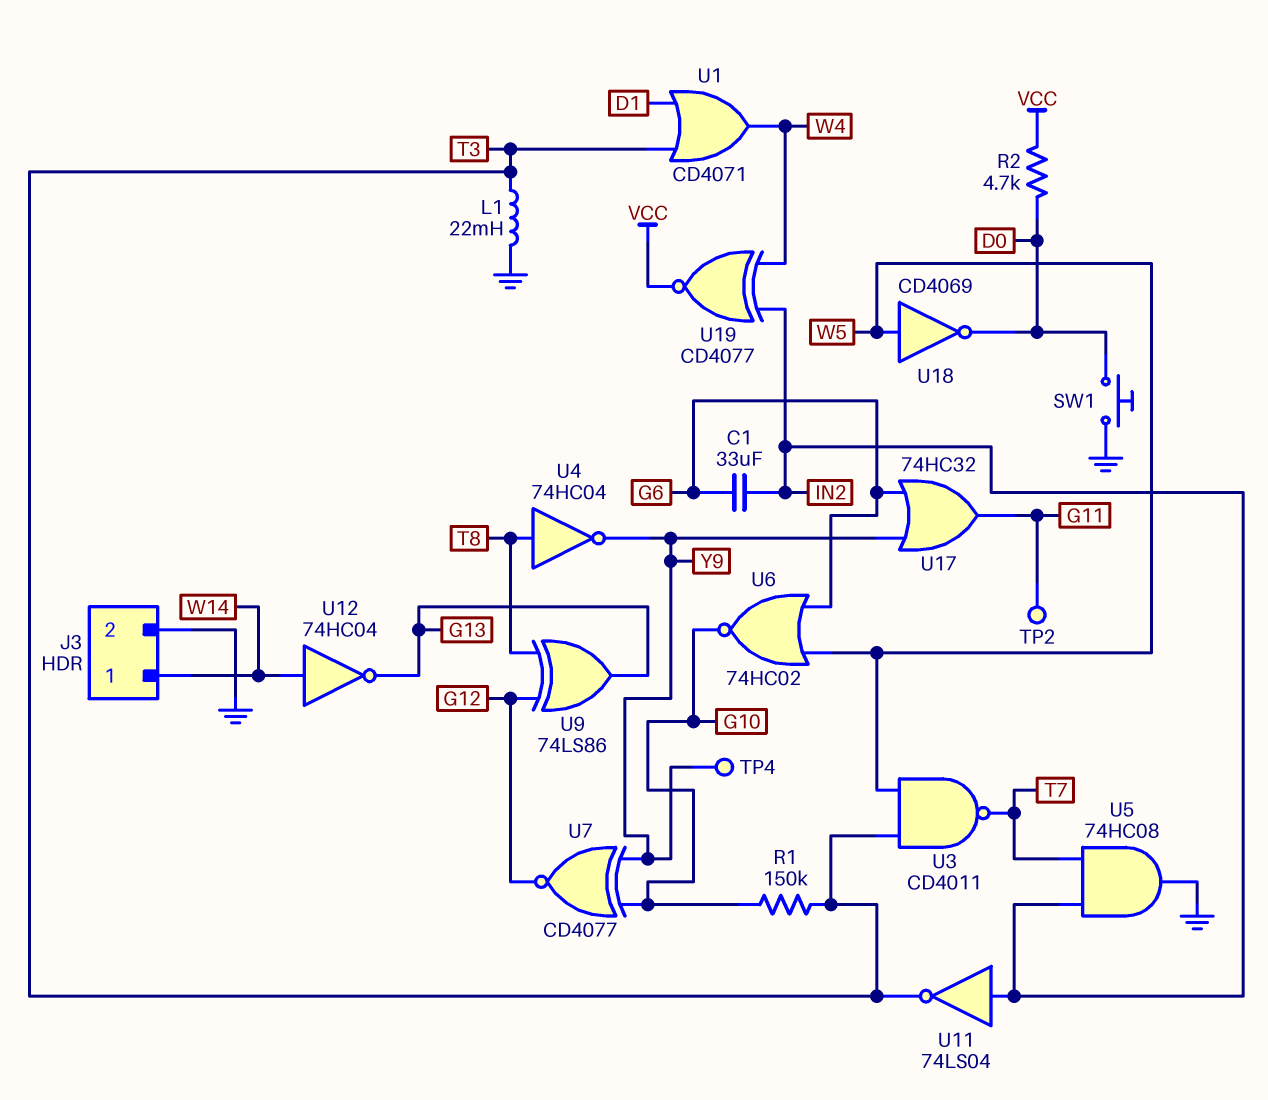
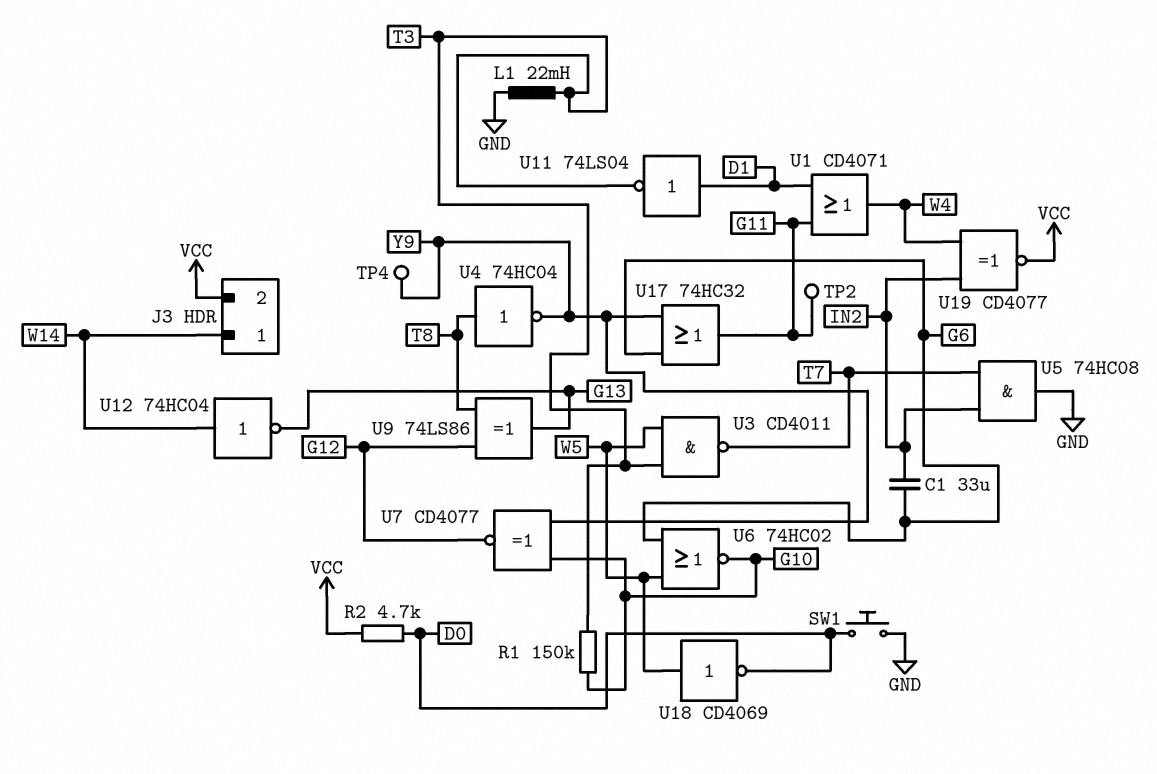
J3 pin 2: GND -> VCC
U1: OR CD4071 (in D1, in T3, out W4) -> OR CD4071 (in D1, in G11, out W4)
U11: NOT 74LS04 (in IN2, out T3) -> NOT 74LS04 (in D1, out T3)

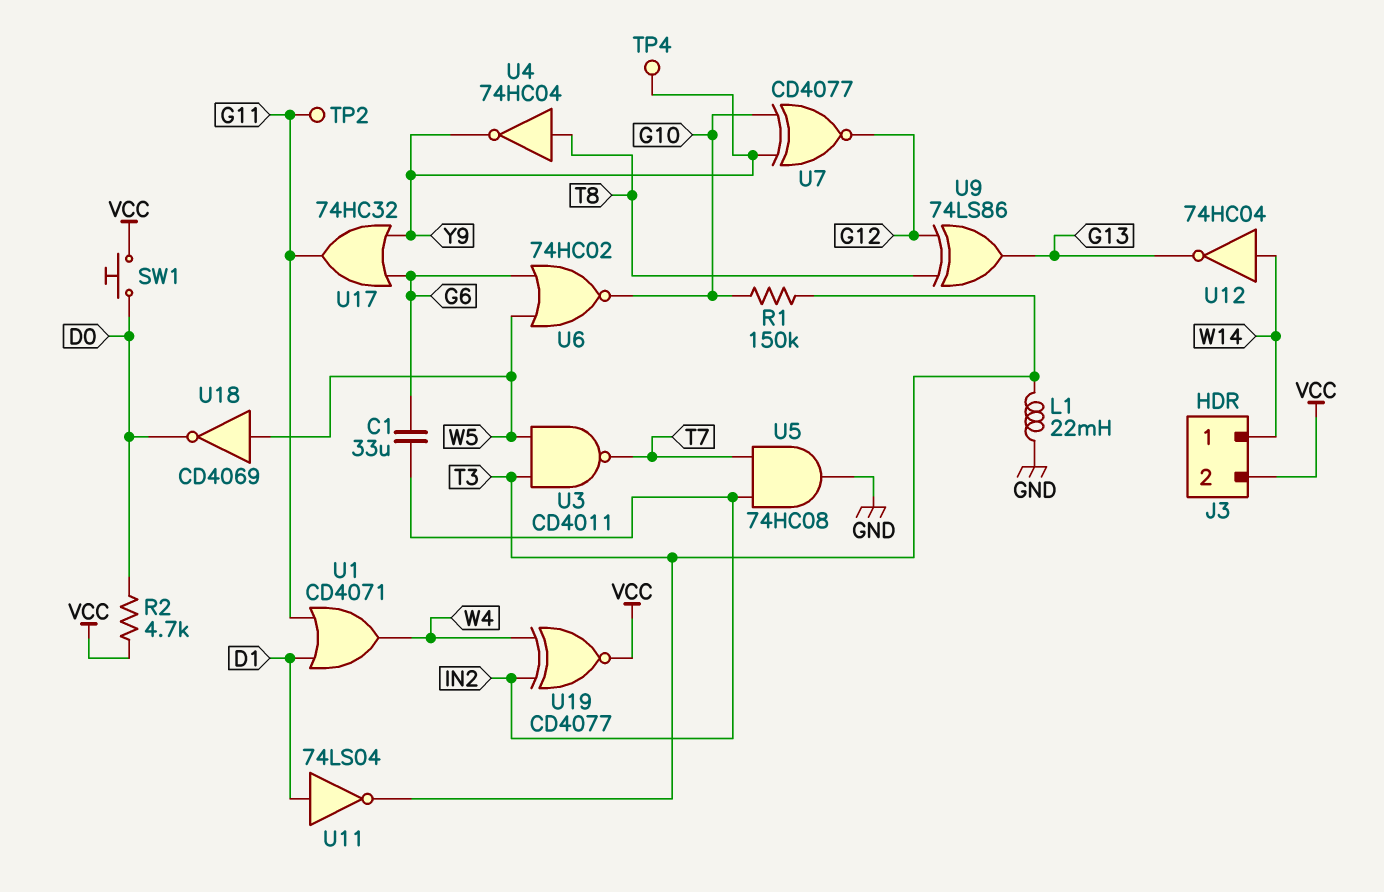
SW1: button (D0, GND) -> button (D0, VCC)

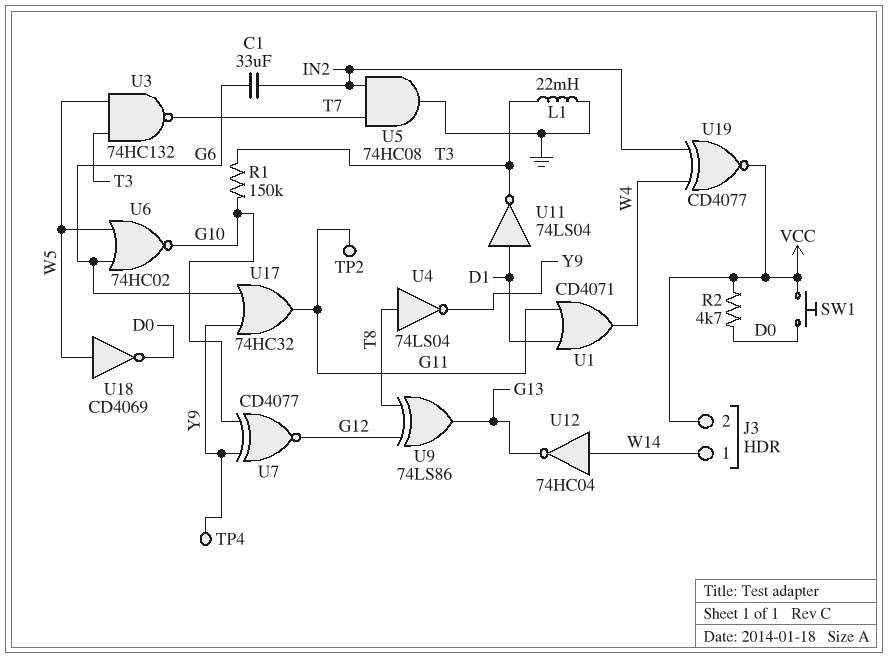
U3: NAND CD4011 (in T3, in W5, out T7) -> NAND 74HC132 (in T3, in W5, out T7)
U4: NOT 74HC04 (in T8, out Y9) -> NOT 74LS04 (in T8, out Y9)

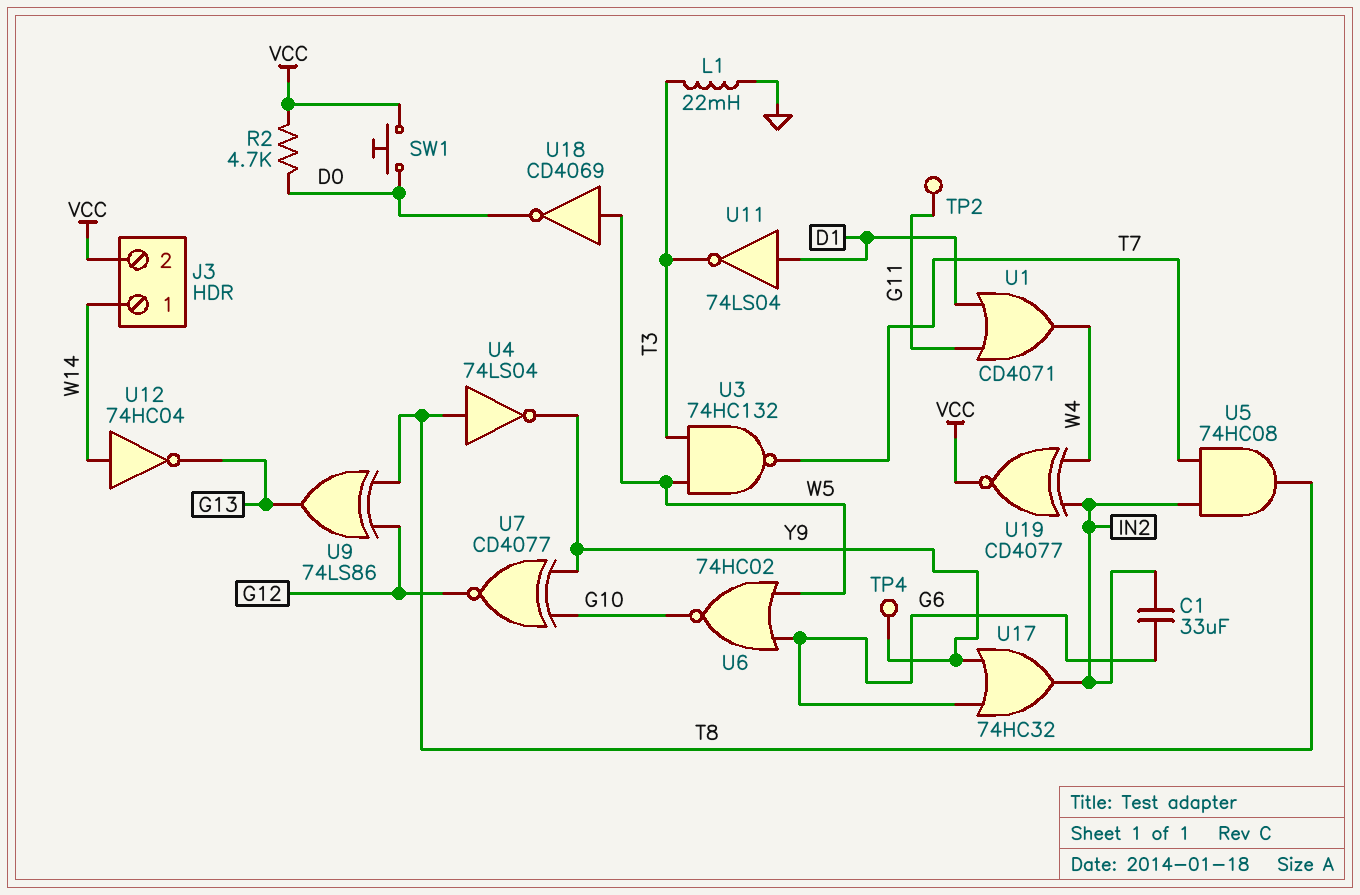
R1: 150k (G10, T3) -> none
U5: AND 74HC08 (in IN2, in T7, out GND) -> AND 74HC08 (in IN2, in T7, out T8)
U17: OR 74HC32 (in G6, in Y9, out G11) -> OR 74HC32 (in G6, in Y9, out IN2)

